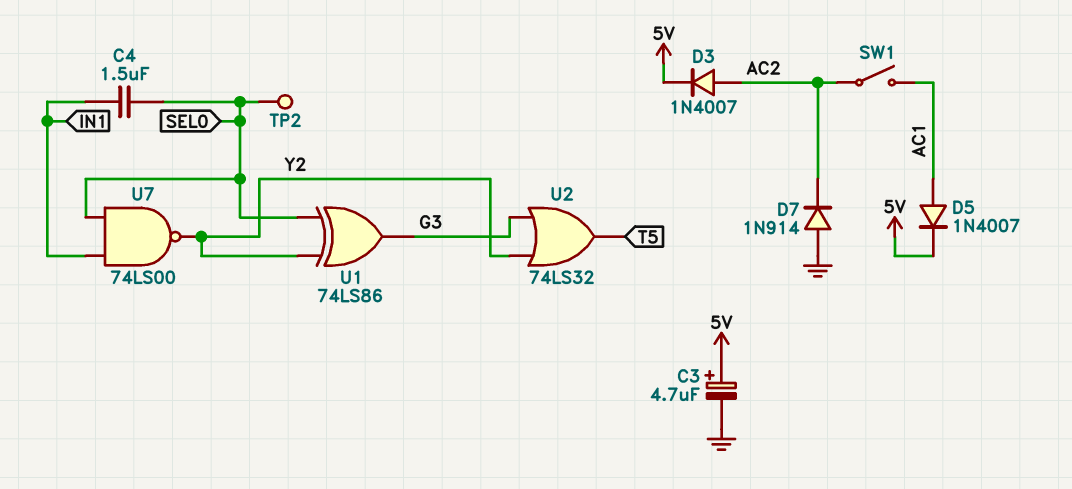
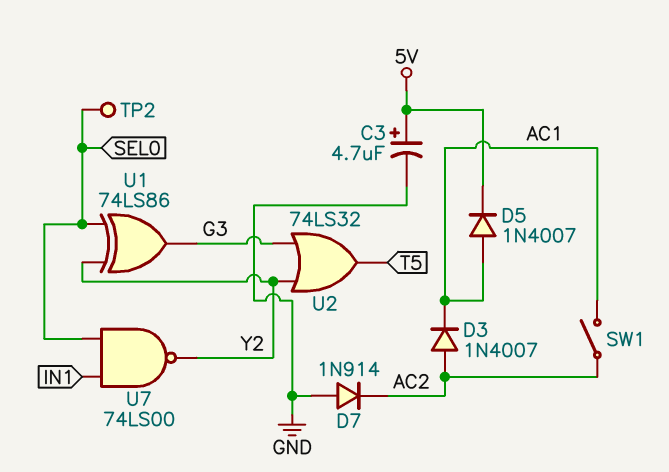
C4: 1.5uF (IN1, SEL0) -> none
D3: diode 1N4007 (A AC2, K 5V) -> diode 1N4007 (A AC2, K AC1)

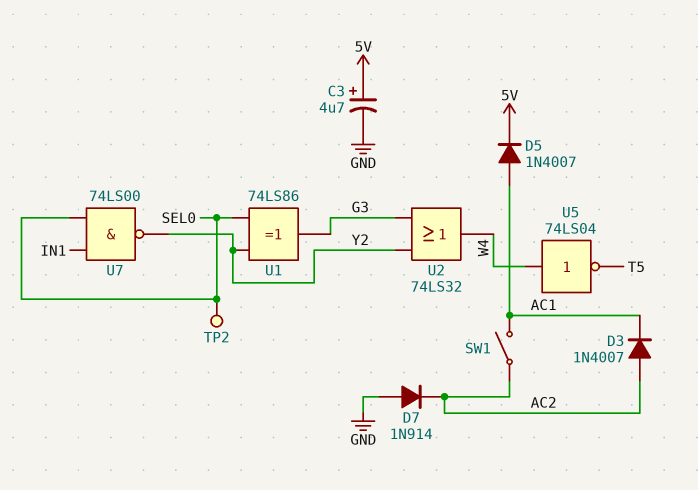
U2: OR 74LS32 (in G3, in Y2, out T5) -> OR 74LS32 (in G3, in Y2, out W4)
U5: none -> NOT 74LS04 (in W4, out T5)

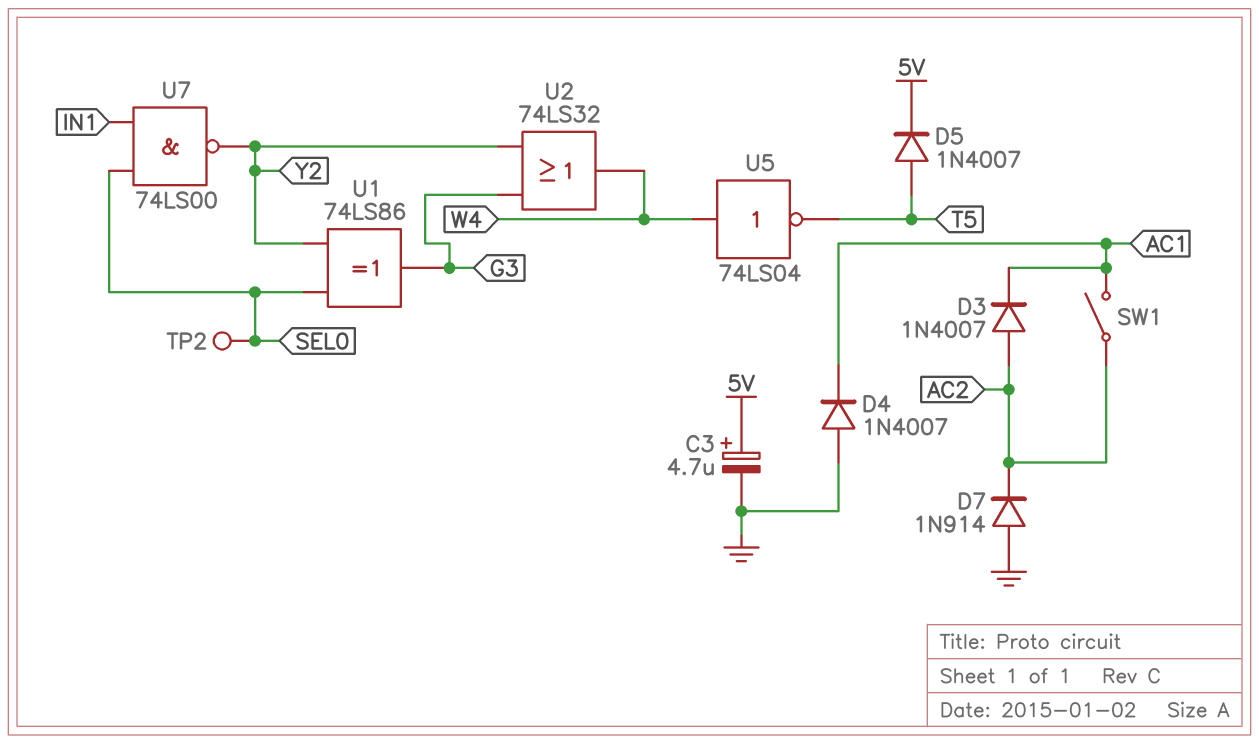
D4: none -> diode 1N4007 (A GND, K AC1)
D5: diode 1N4007 (A AC1, K 5V) -> diode 1N4007 (A T5, K 5V)

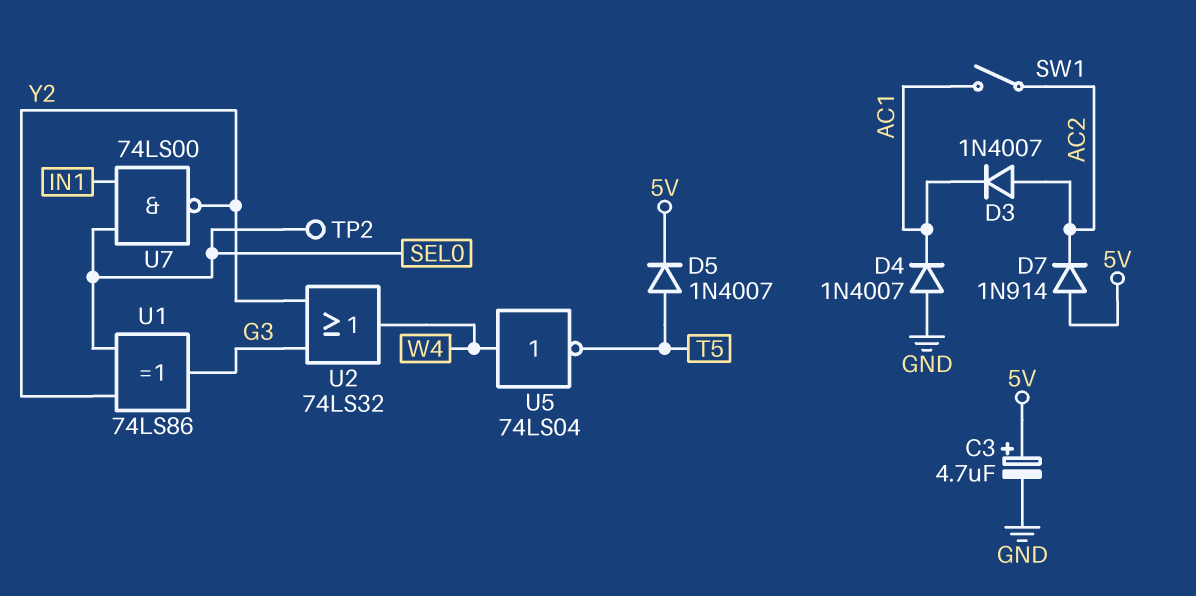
D7: diode 1N914 (A GND, K AC2) -> diode 1N914 (A 5V, K AC2)

